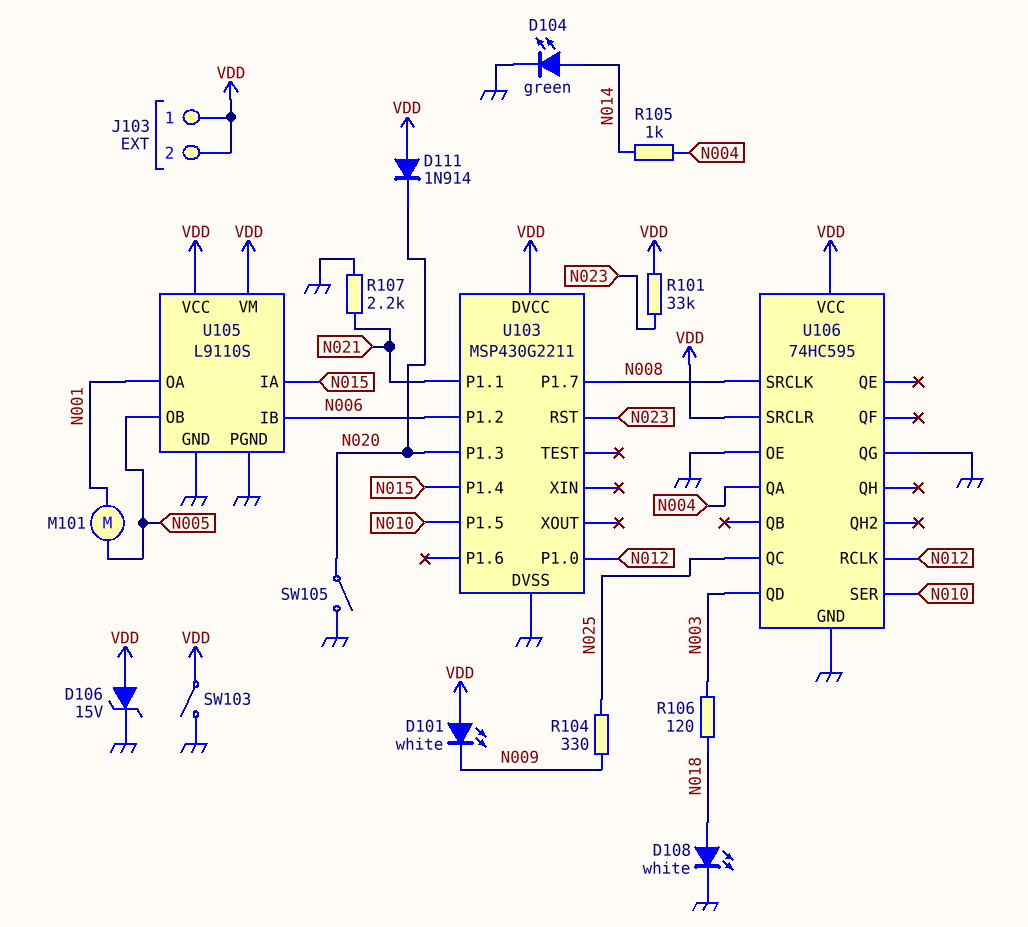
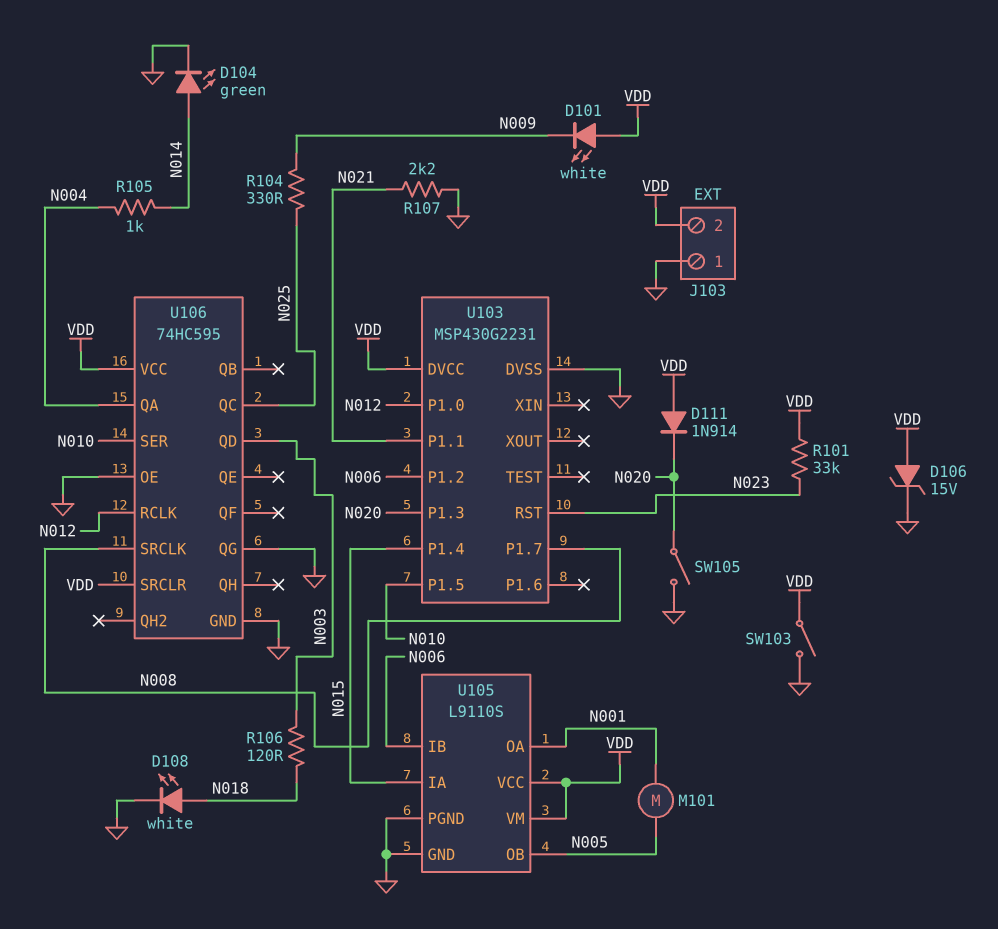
J103 pin 1: VDD -> GND
U103: MSP430G2211 -> MSP430G2231

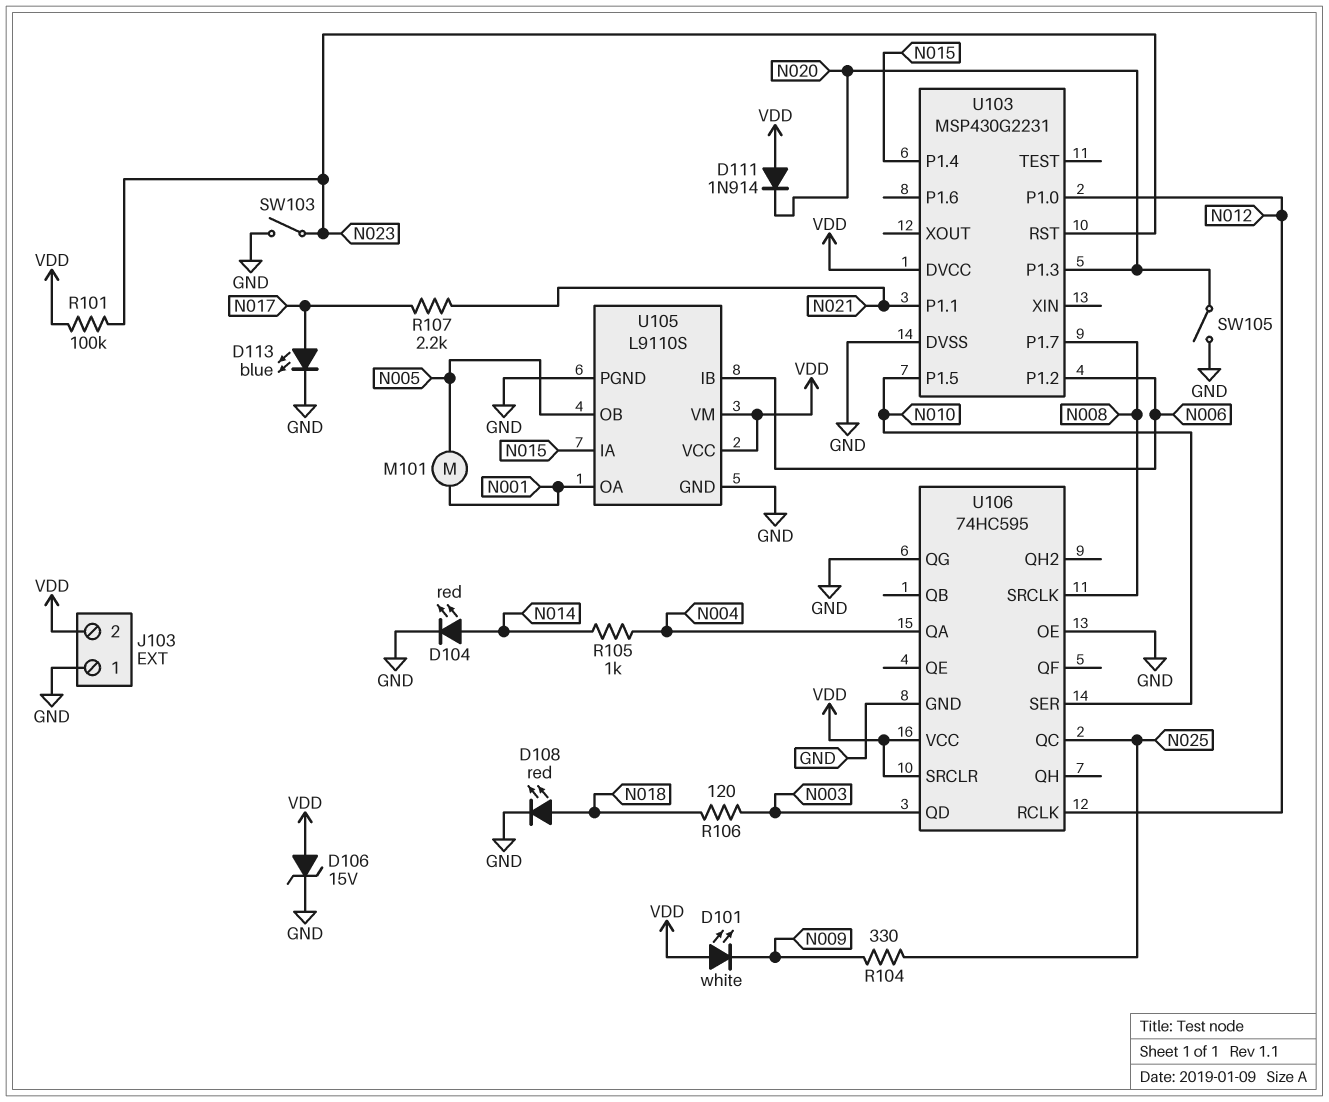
D104: LED green (A N014, K GND) -> LED red (A N014, K GND)
D108: LED white (A N018, K GND) -> LED red (A N018, K GND)
D113: none -> LED blue (A N017, K GND)
R101: 33k (N023, VDD) -> 100k (N023, VDD)
R107: 2.2k (GND, N021) -> 2.2k (N017, N021)
SW103: switch (GND, VDD) -> switch (GND, N023)

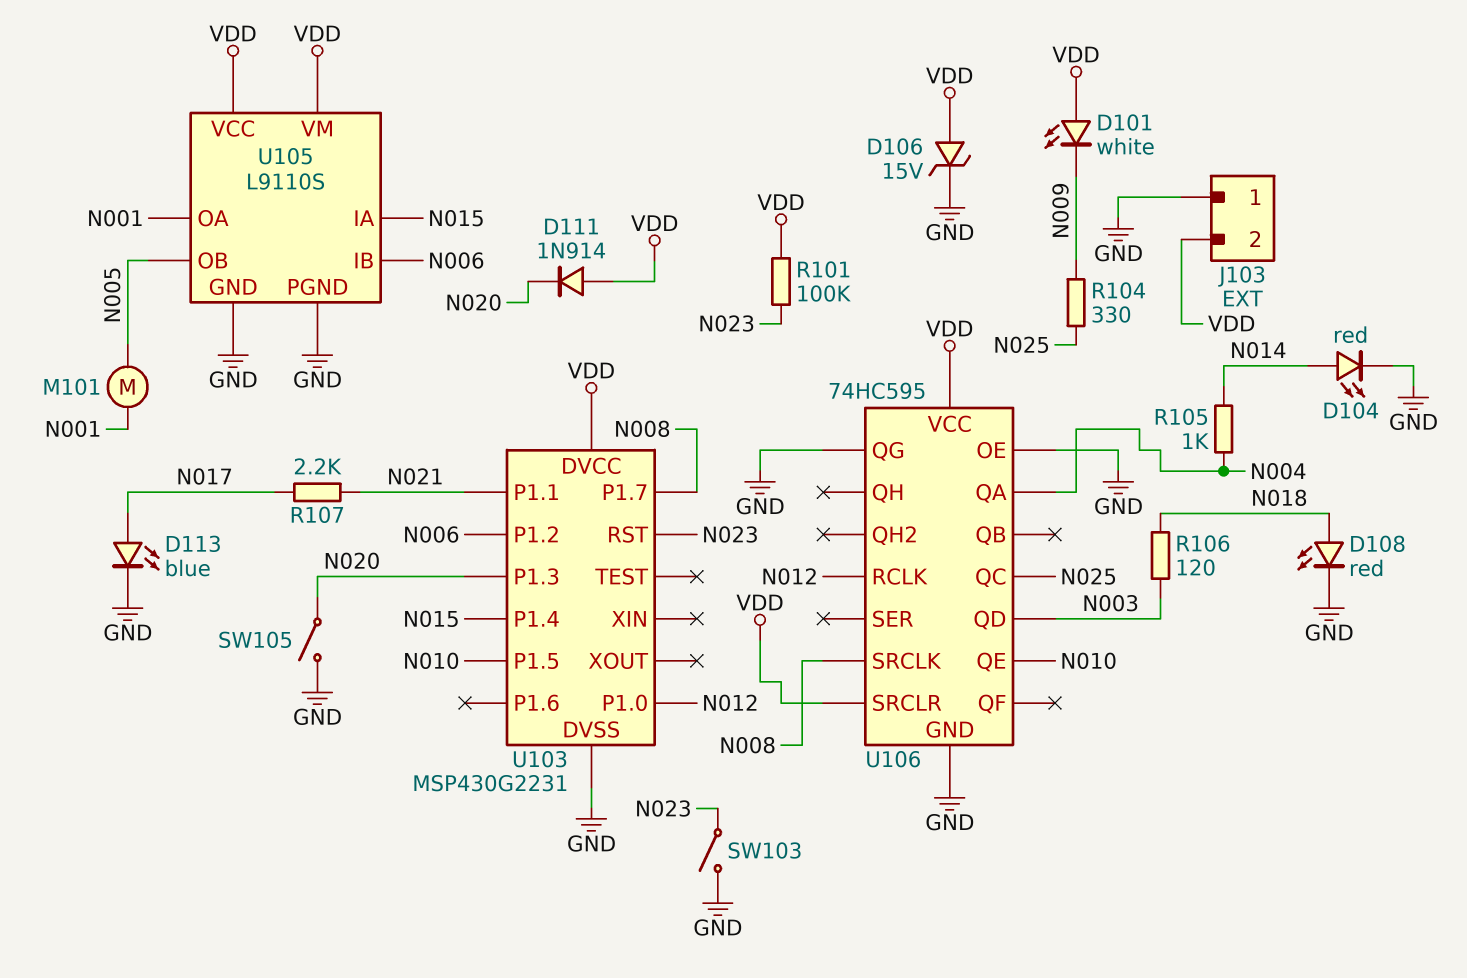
U106 pin QE: none -> N010
U106 pin SER: N010 -> none

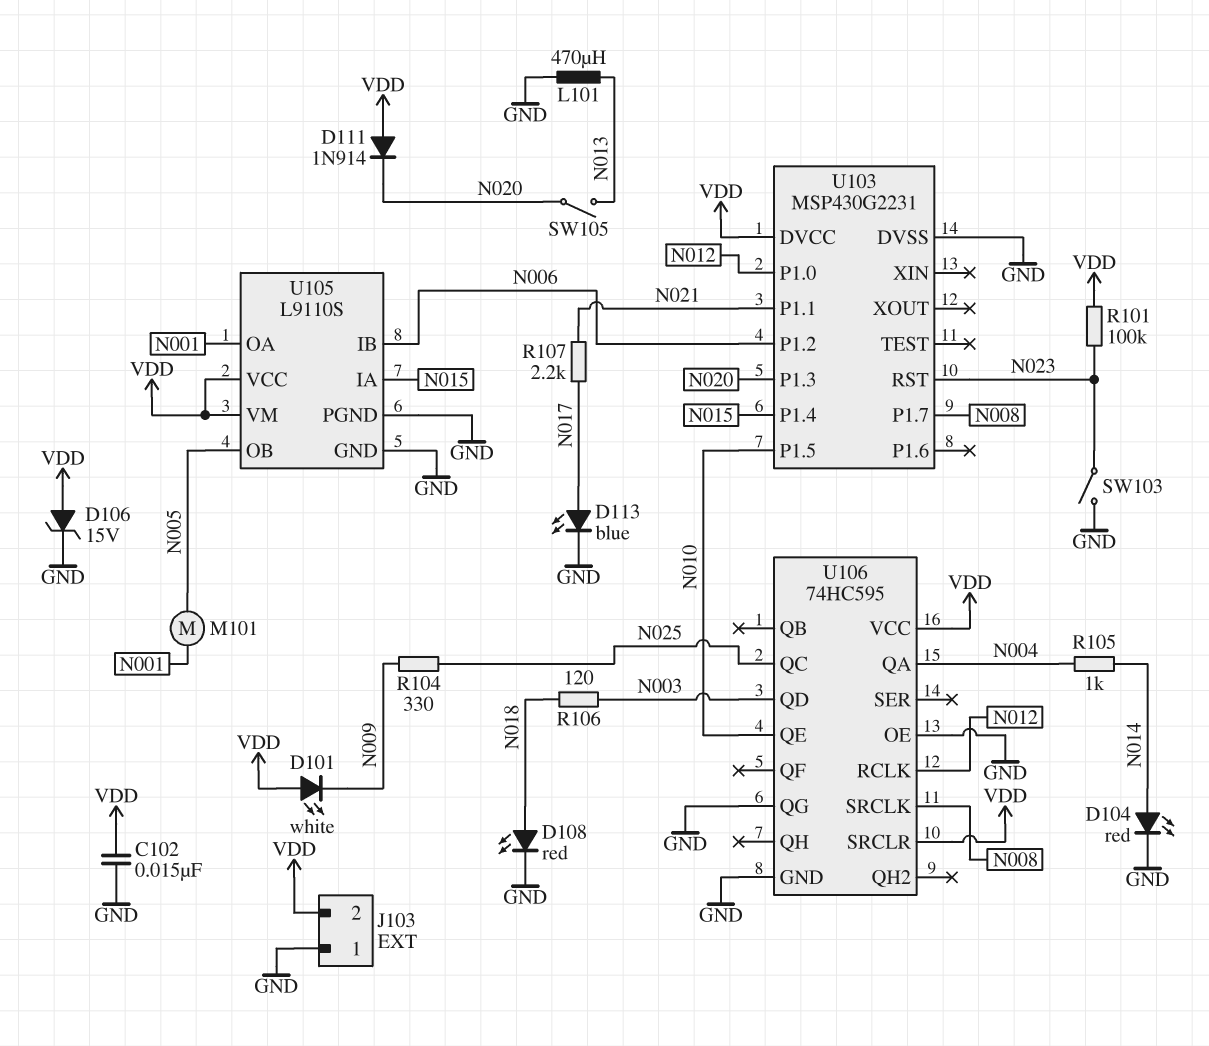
C102: none -> 15nF (GND, VDD)
L101: none -> 470uH (GND, N013)
SW105: switch (GND, N020) -> switch (N013, N020)

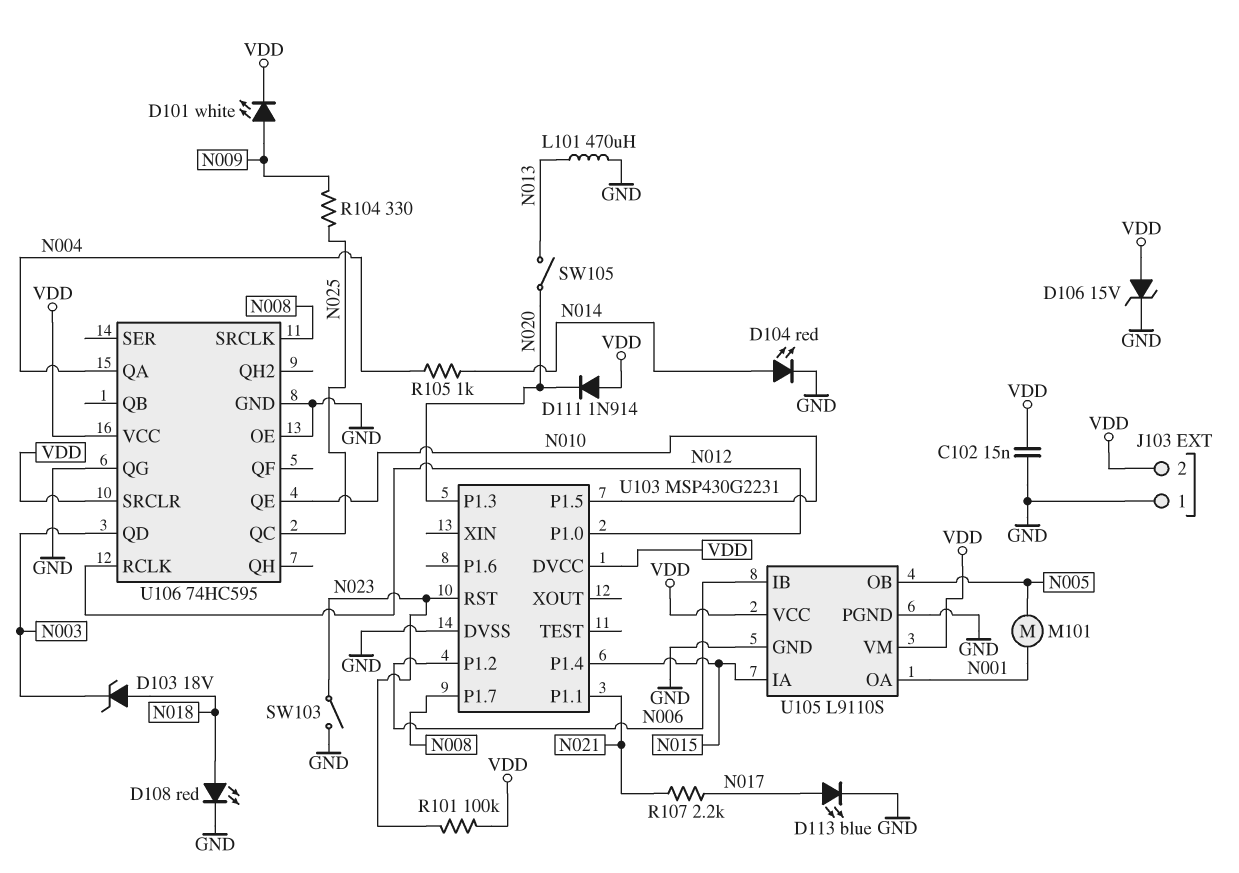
D101: LED white (A VDD, K N009) -> LED white (A N009, K VDD)
D103: none -> zener 18V (A N018, K N003)
R106: 120 (N003, N018) -> none

